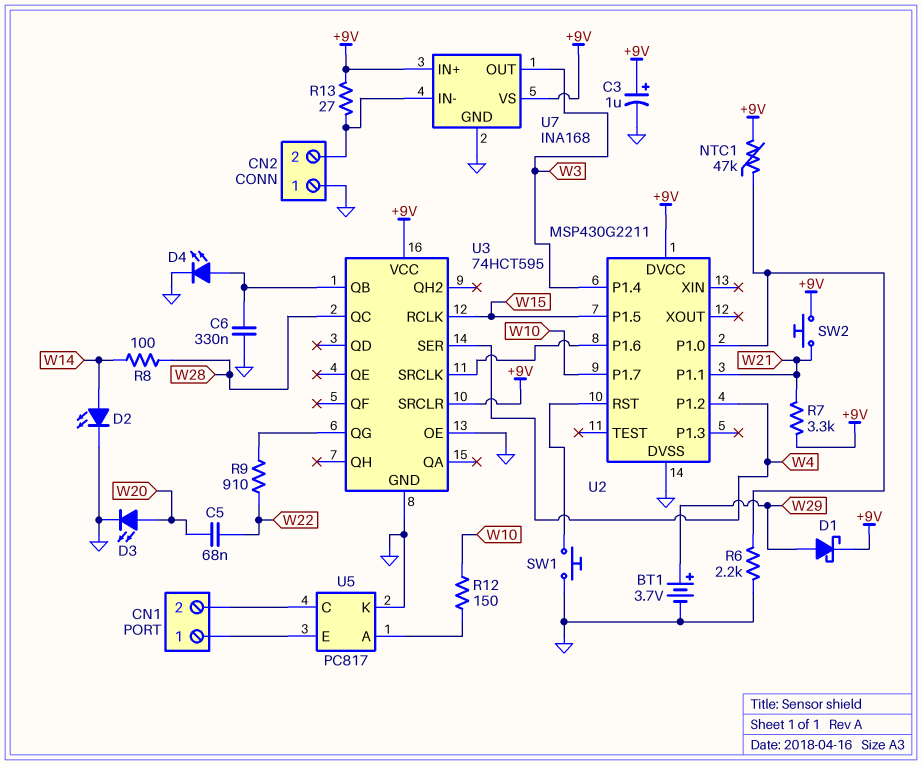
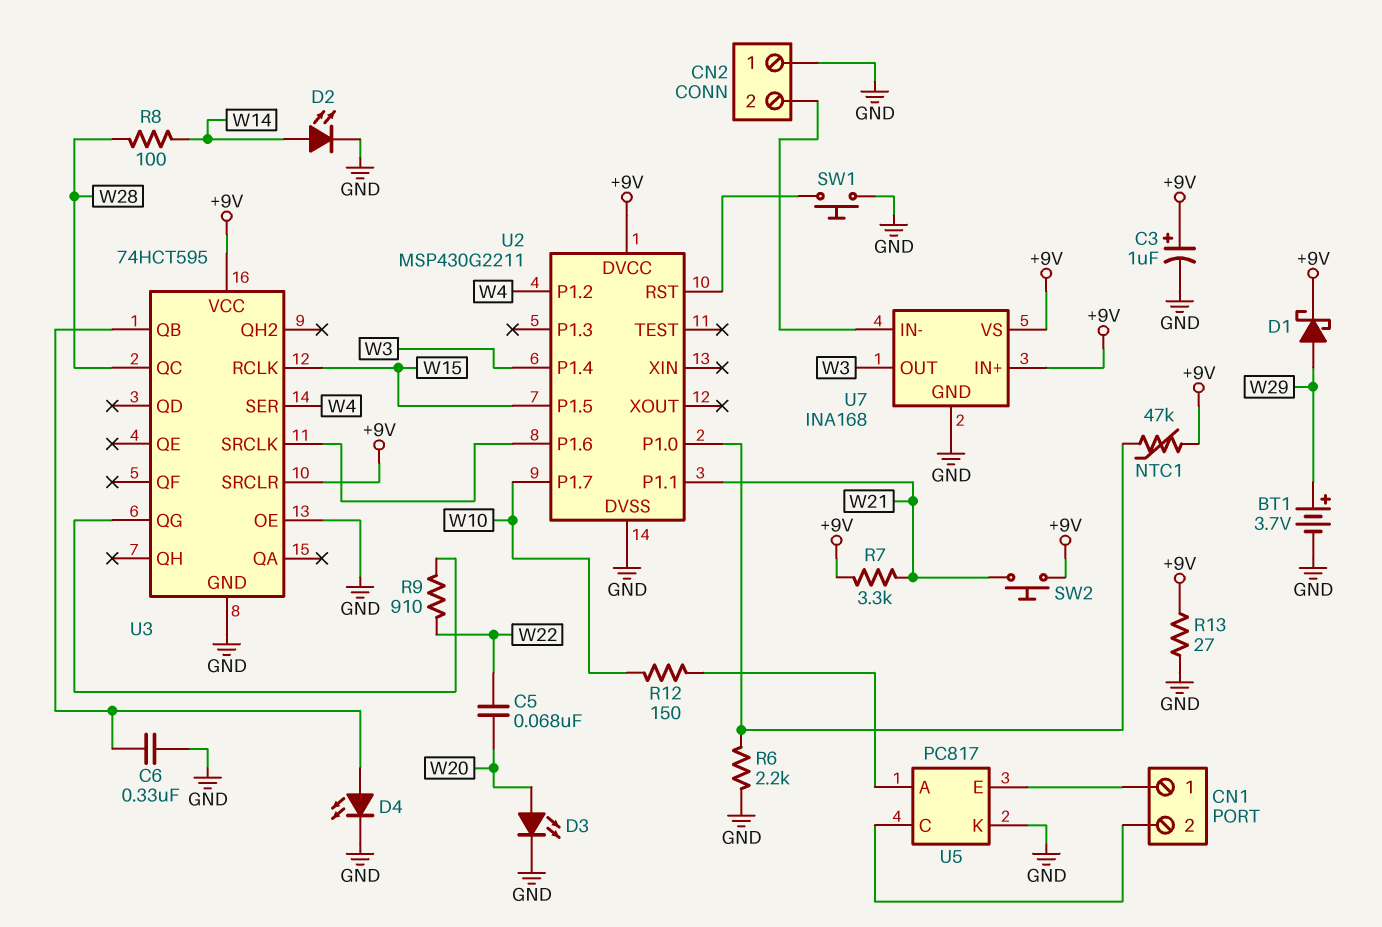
R13: 27 (+9V, CN2/2) -> 27 (+9V, GND)

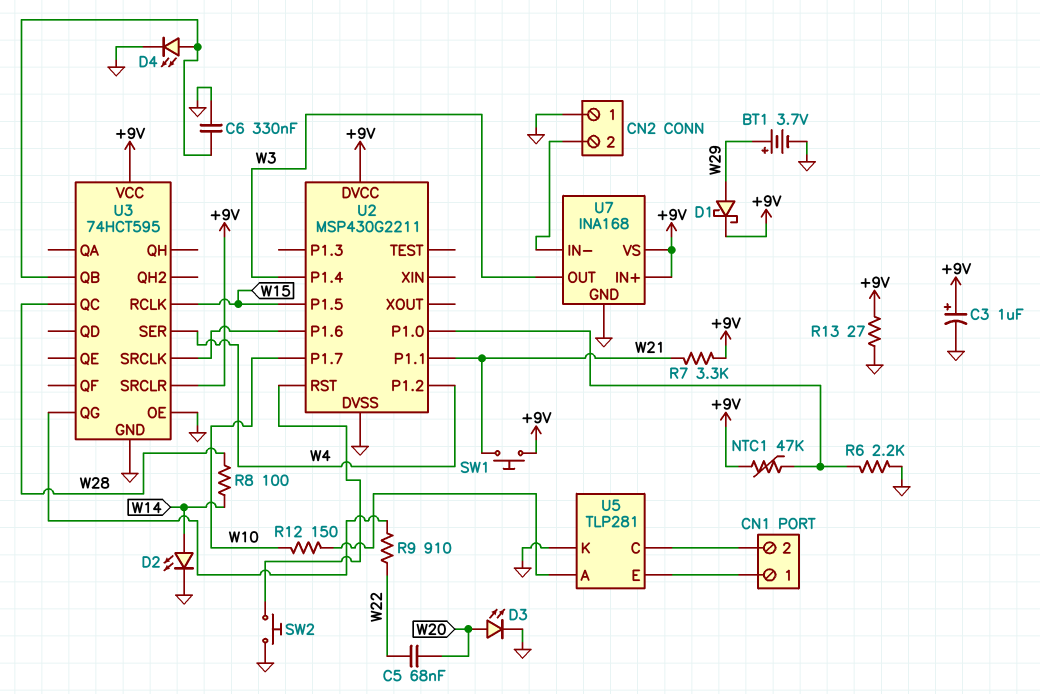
SW1: button (GND, U2/RST) -> button (+9V, W21)
SW2: button (+9V, W21) -> button (GND, U2/RST)
U5: PC817 -> TLP281

